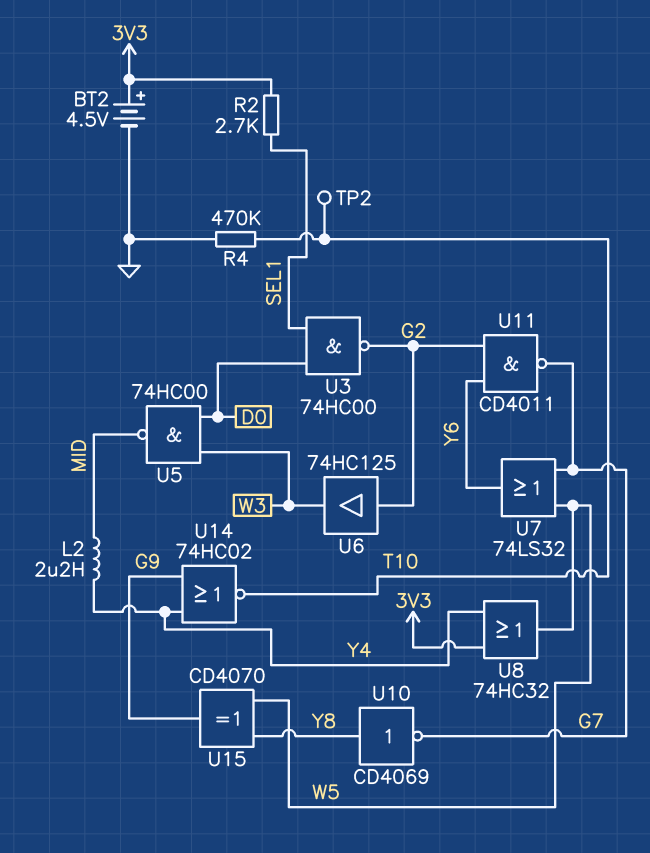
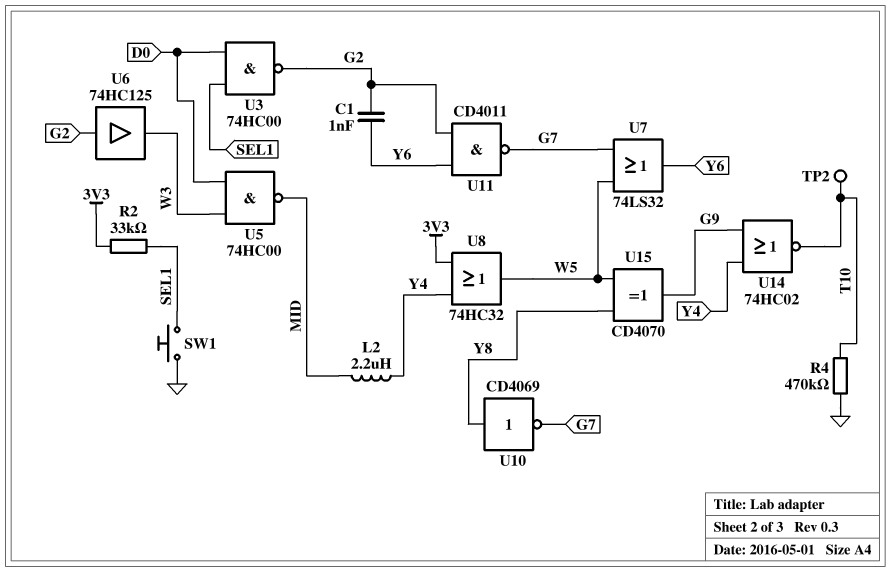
BT2: 4.5V (plus 3V3, minus GND) -> none
C1: none -> 1nF (G2, Y6)
R2: 2.7k (3V3, SEL1) -> 33k (3V3, SEL1)
SW1: none -> button (GND, SEL1)

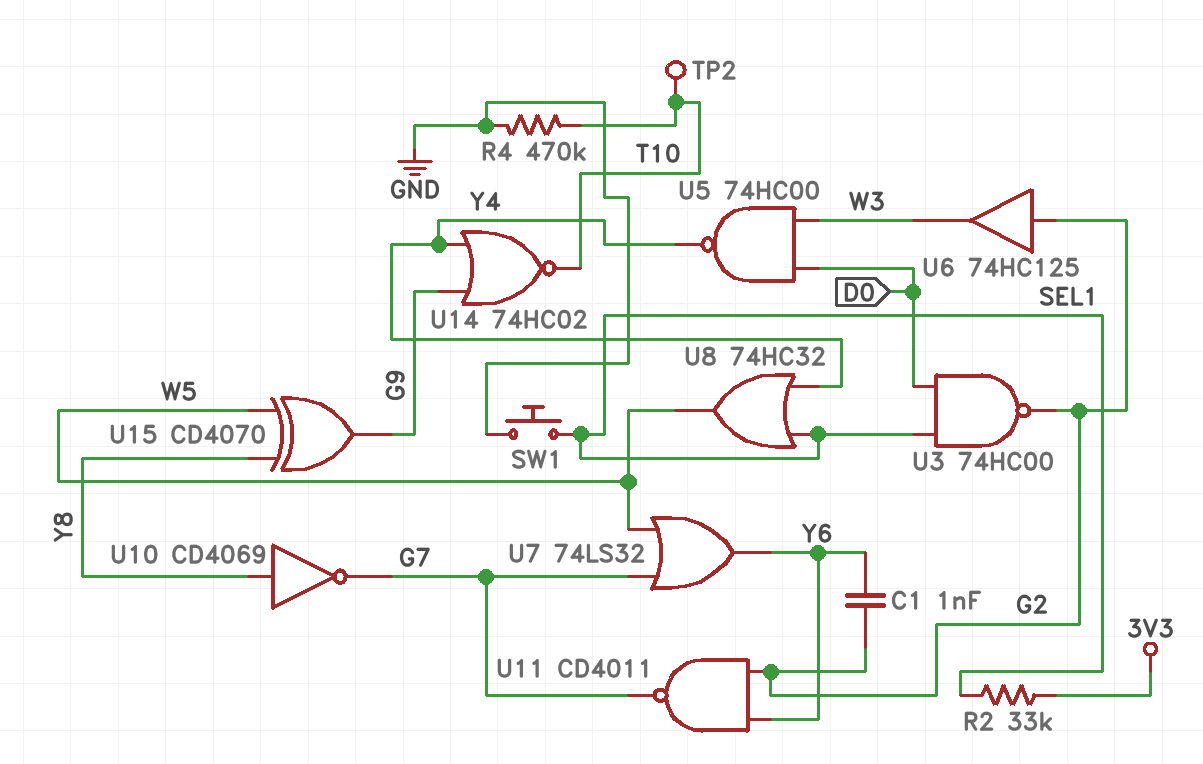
L2: 2.2uH (MID, Y4) -> none
U5: NAND 74HC00 (in D0, in W3, out MID) -> NAND 74HC00 (in D0, in W3, out Y4)
U8: OR 74HC32 (in 3V3, in Y4, out W5) -> OR 74HC32 (in SEL1, in Y4, out W5)

